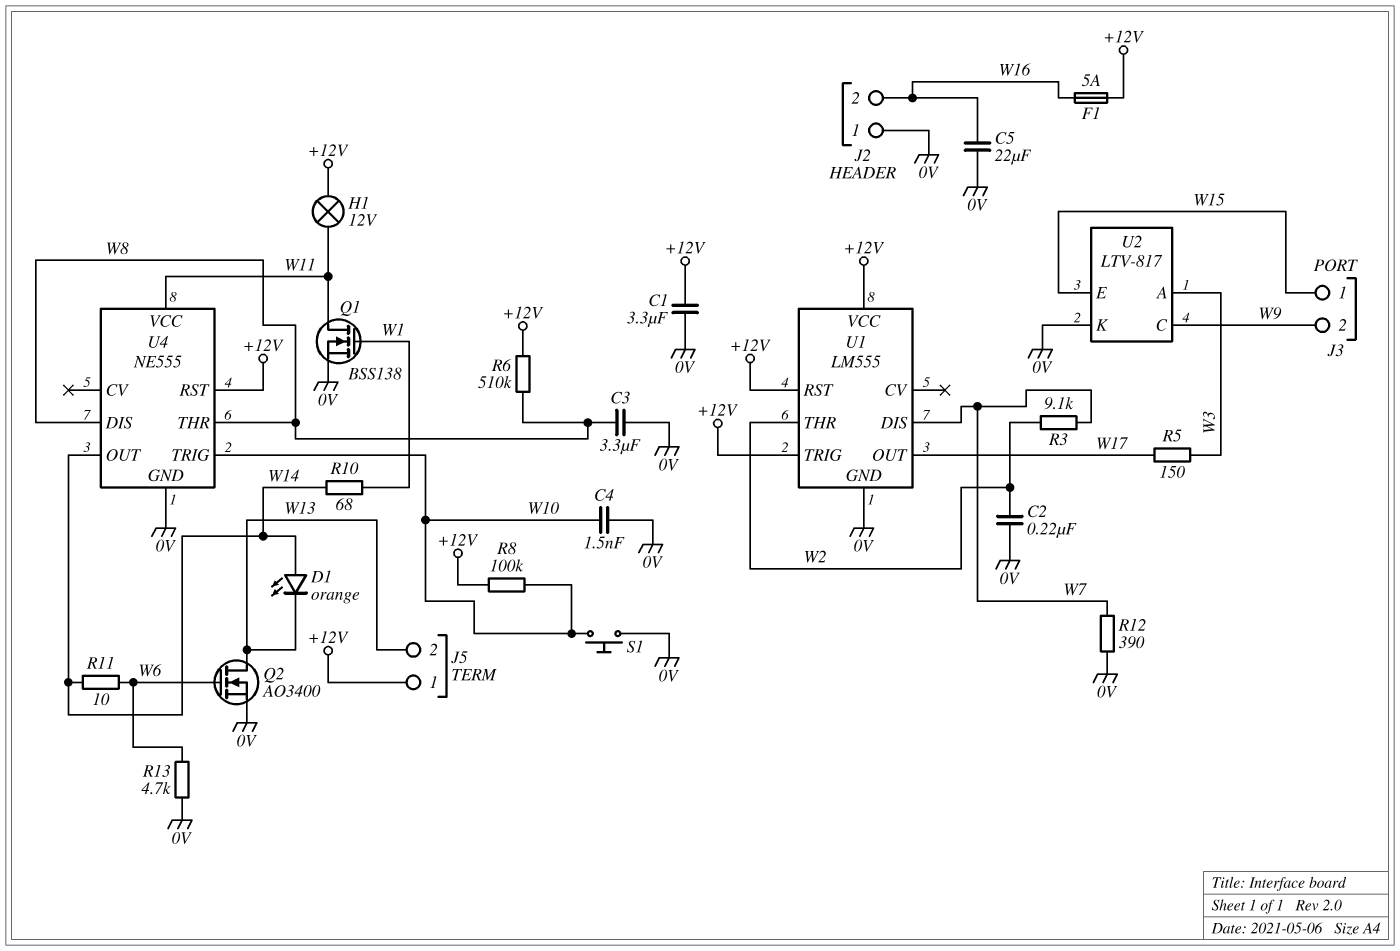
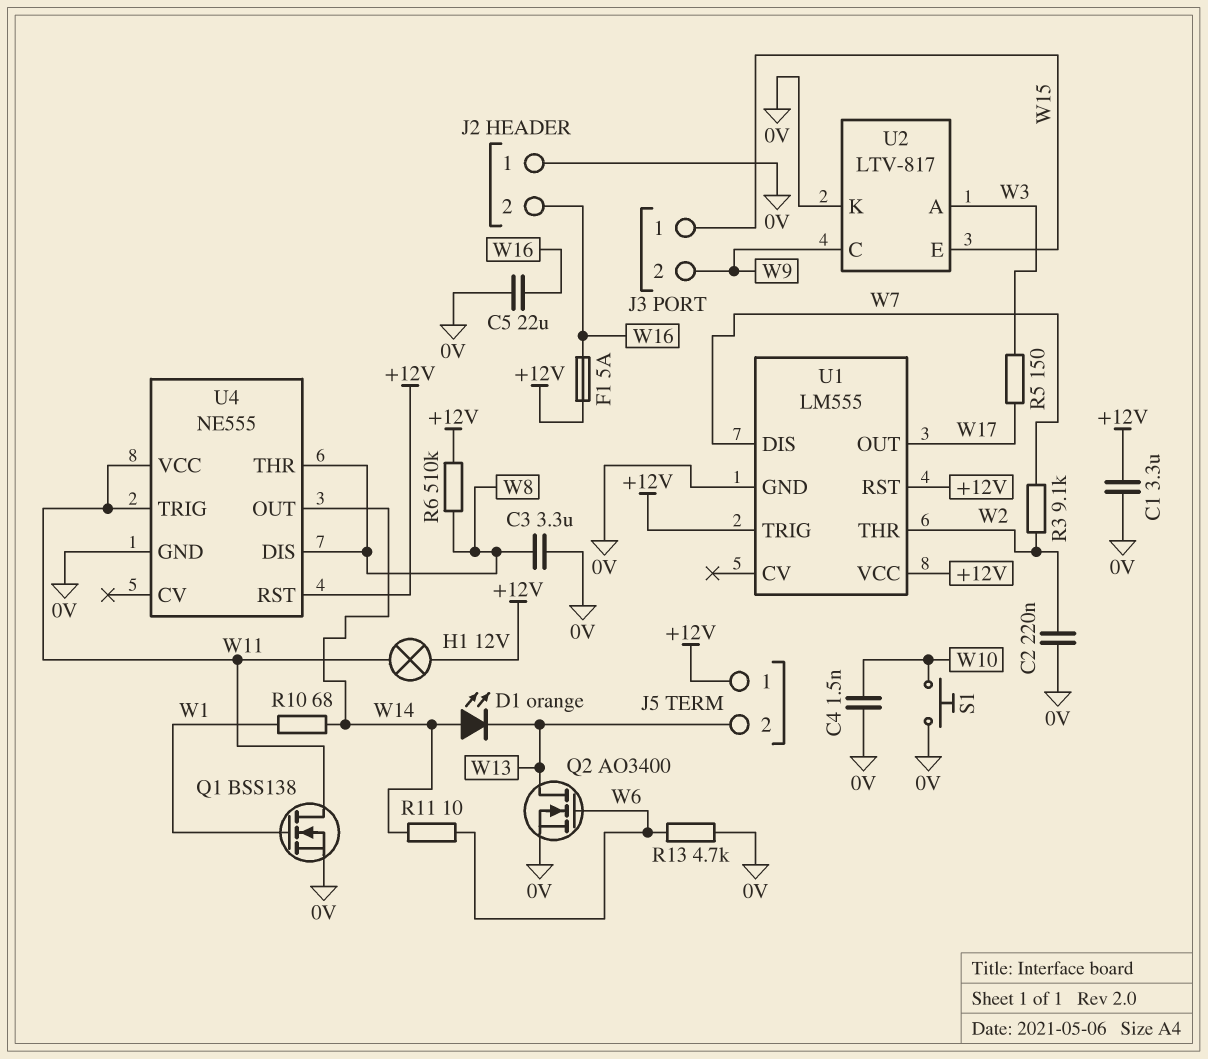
R8: 100k (+12V, W10) -> none
R12: 390 (0V, W7) -> none
U4 pin TRIG: W10 -> W11

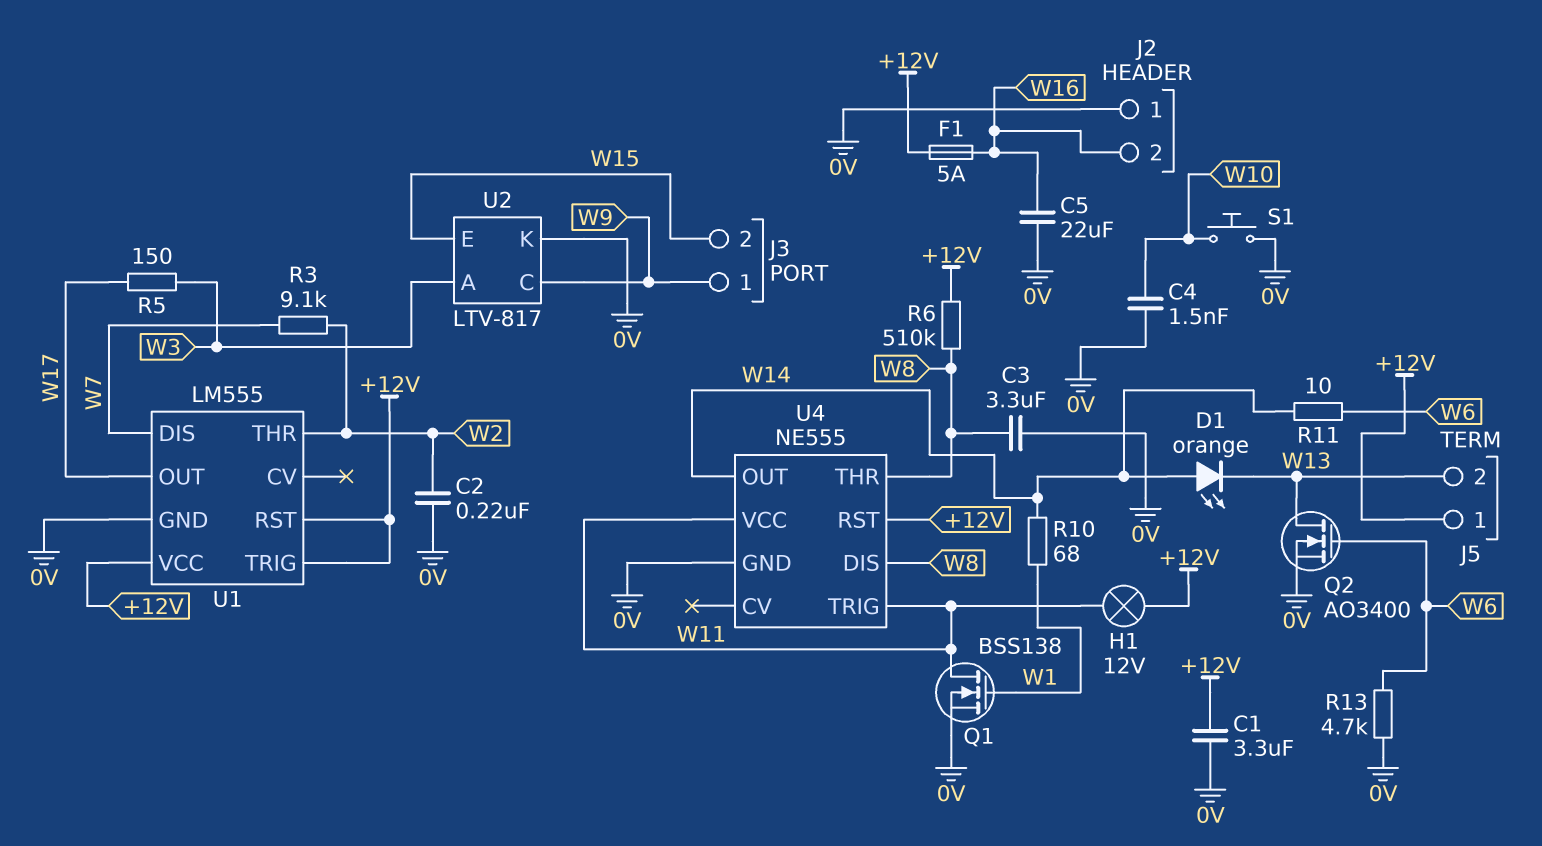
J3 pin 1: W15 -> W9
J3 pin 2: W9 -> W15

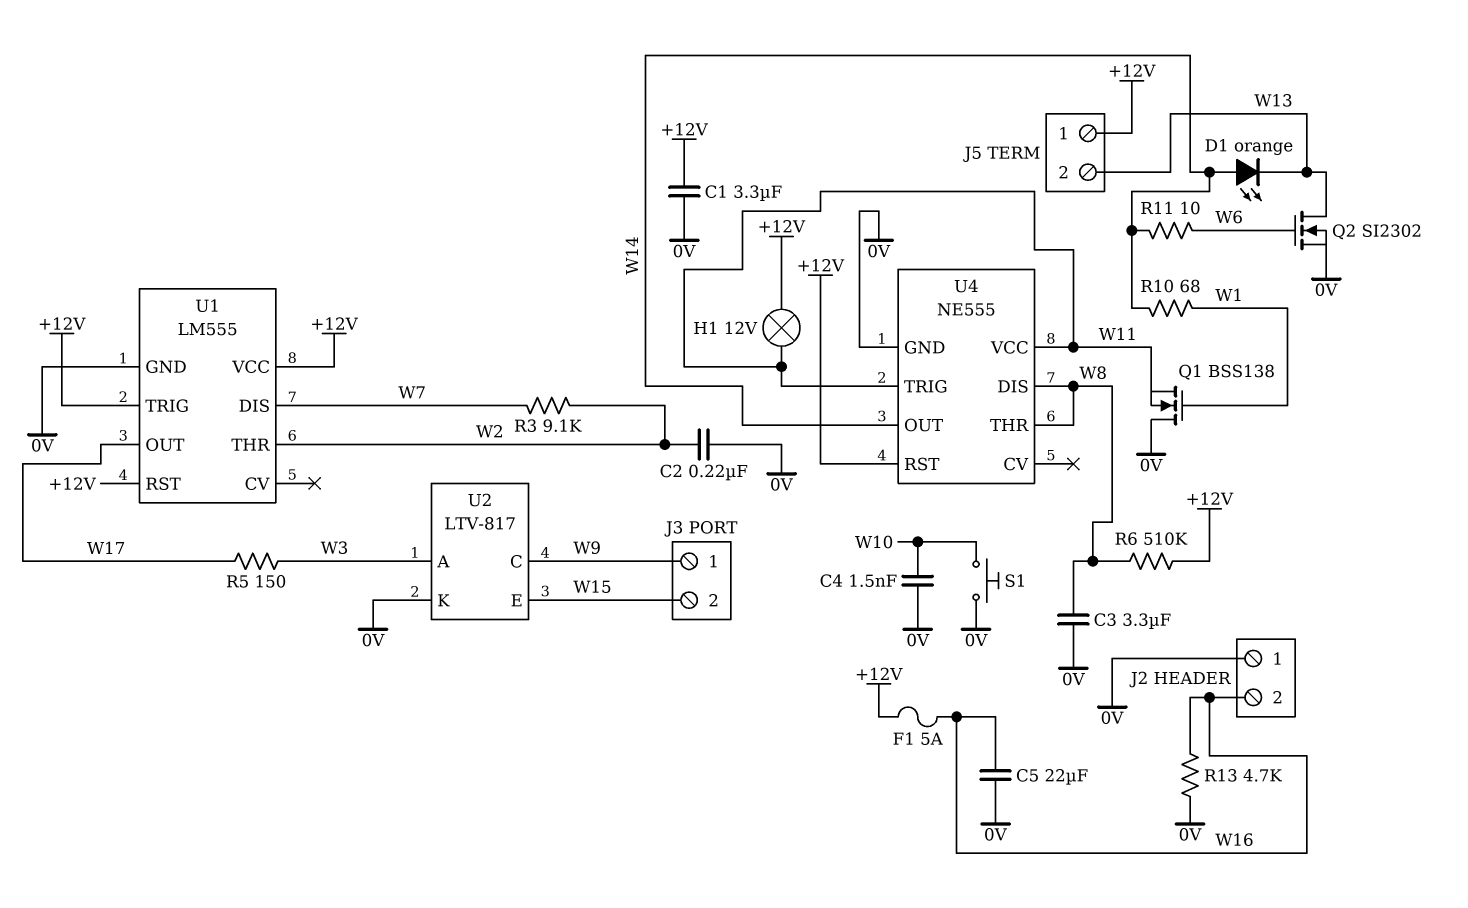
Q1: NMOS BSS138 (G W1, D W11, S 0V) -> NMOS BSS138 (G W1, D 0V, S W11)
Q2: NMOS AO3400 (G W6, D W13, S 0V) -> NMOS SI2302 (G W6, D W13, S 0V)
R13: 4.7k (0V, W6) -> 4.7k (0V, W16)

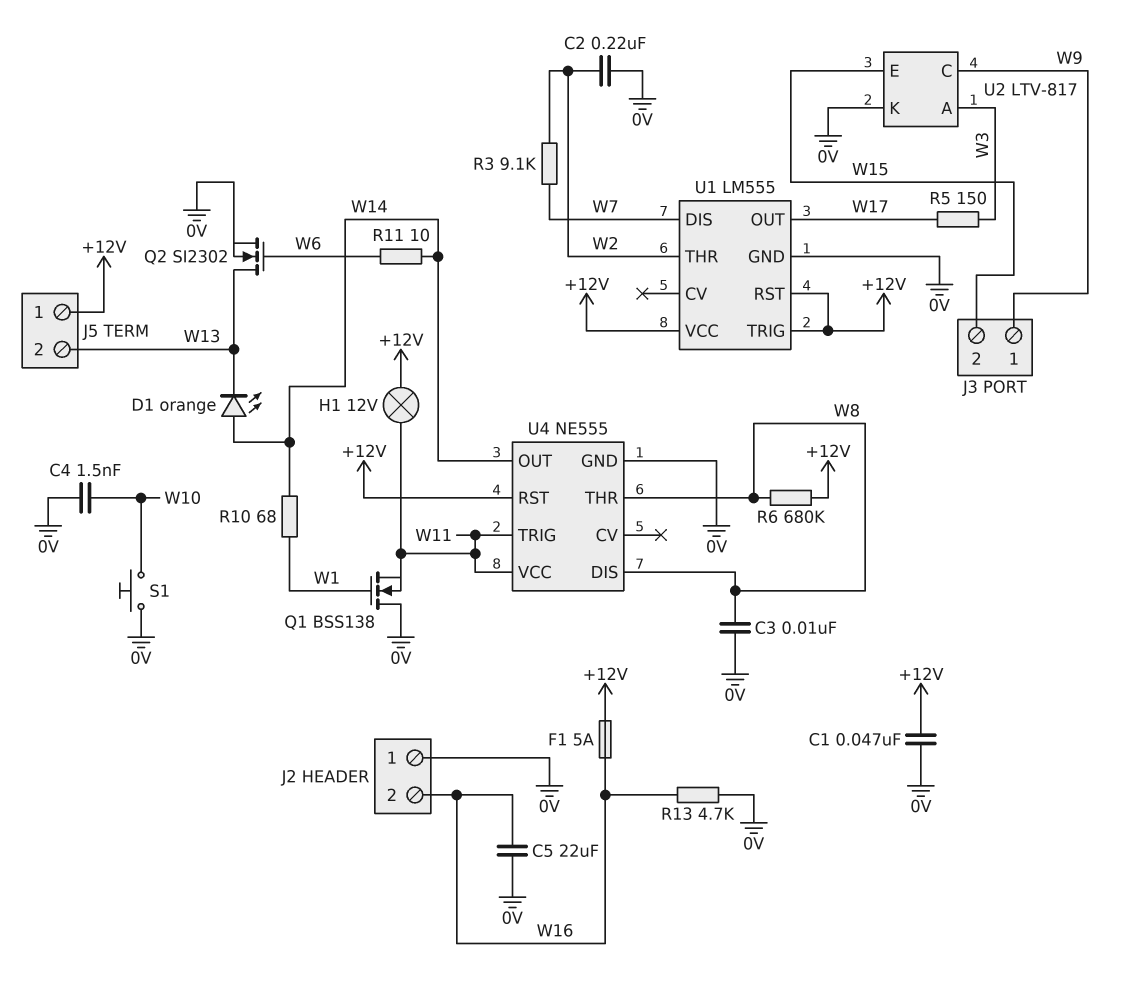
C1: 3.3uF (+12V, 0V) -> 47nF (+12V, 0V)
C3: 3.3uF (0V, W8) -> 10nF (0V, W8)
R6: 510k (+12V, W8) -> 680k (+12V, W8)

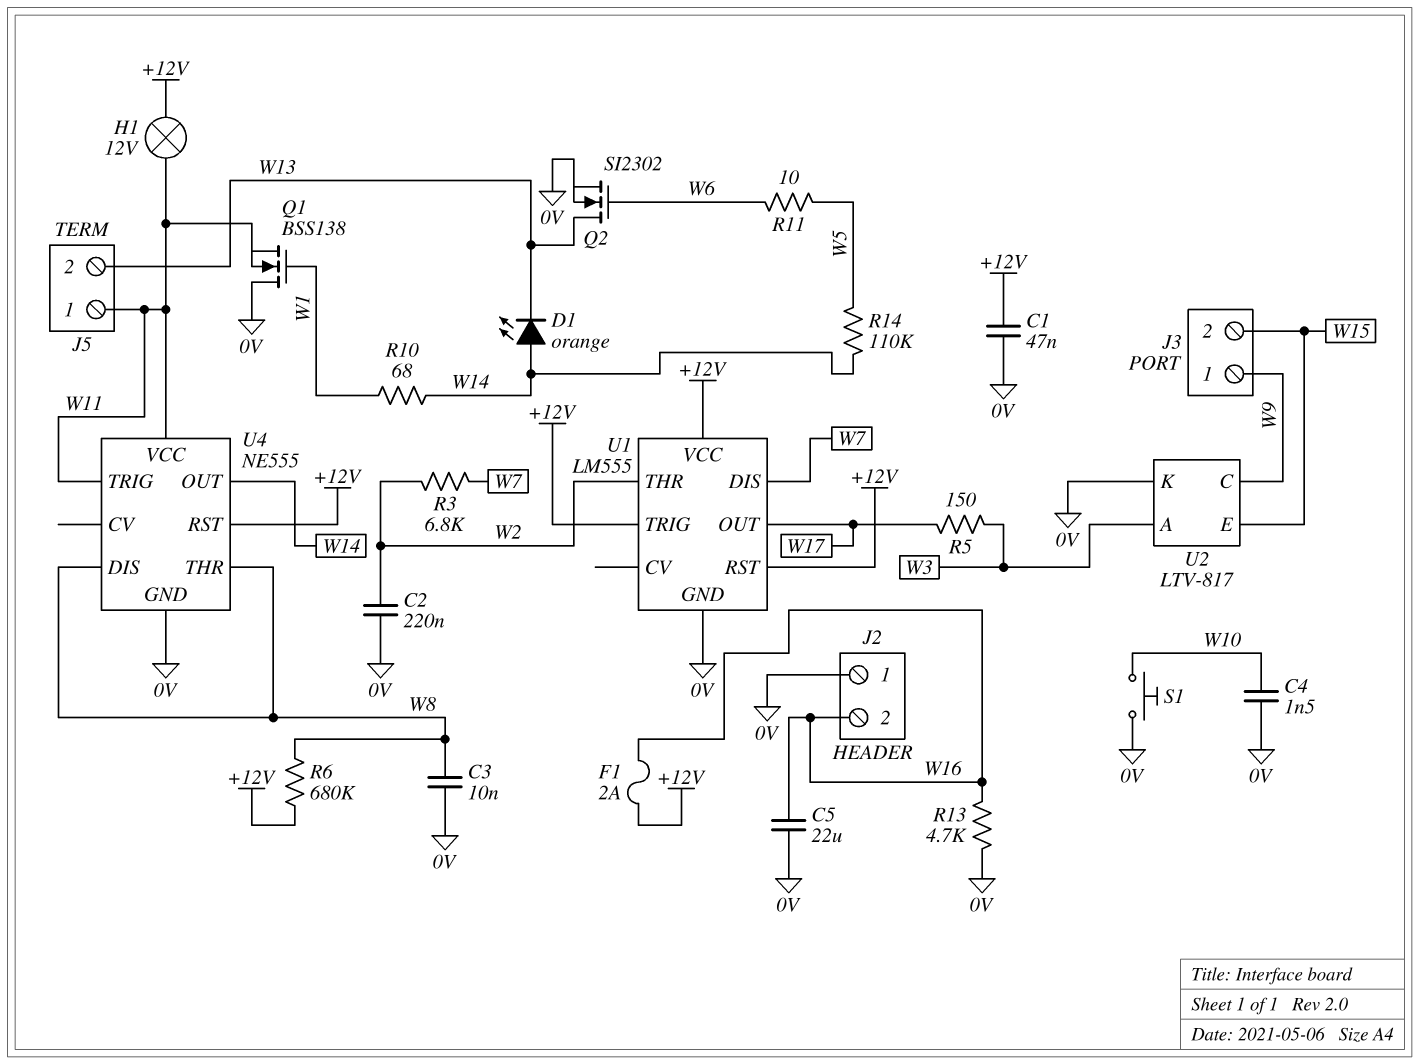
F1: 5A (+12V, W16) -> 2A (+12V, W16)
J5 pin 1: +12V -> W11
R3: 9.1k (W2, W7) -> 6.8k (W2, W7)
R11: 10 (W6, W14) -> 10 (W5, W6)
R14: none -> 110k (W5, W14)

